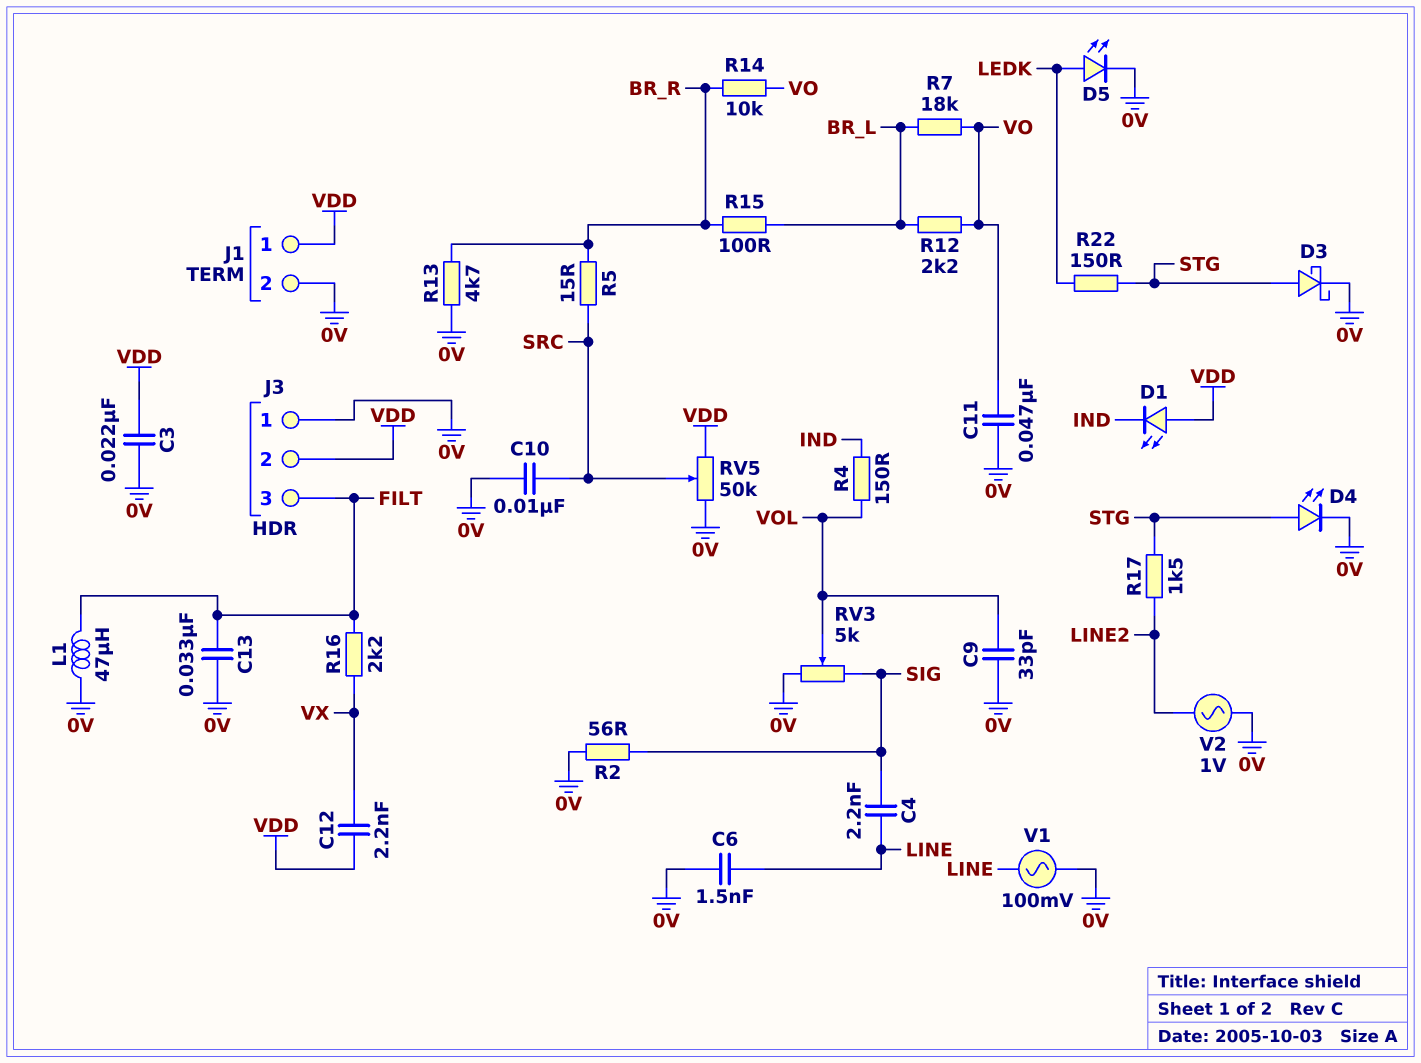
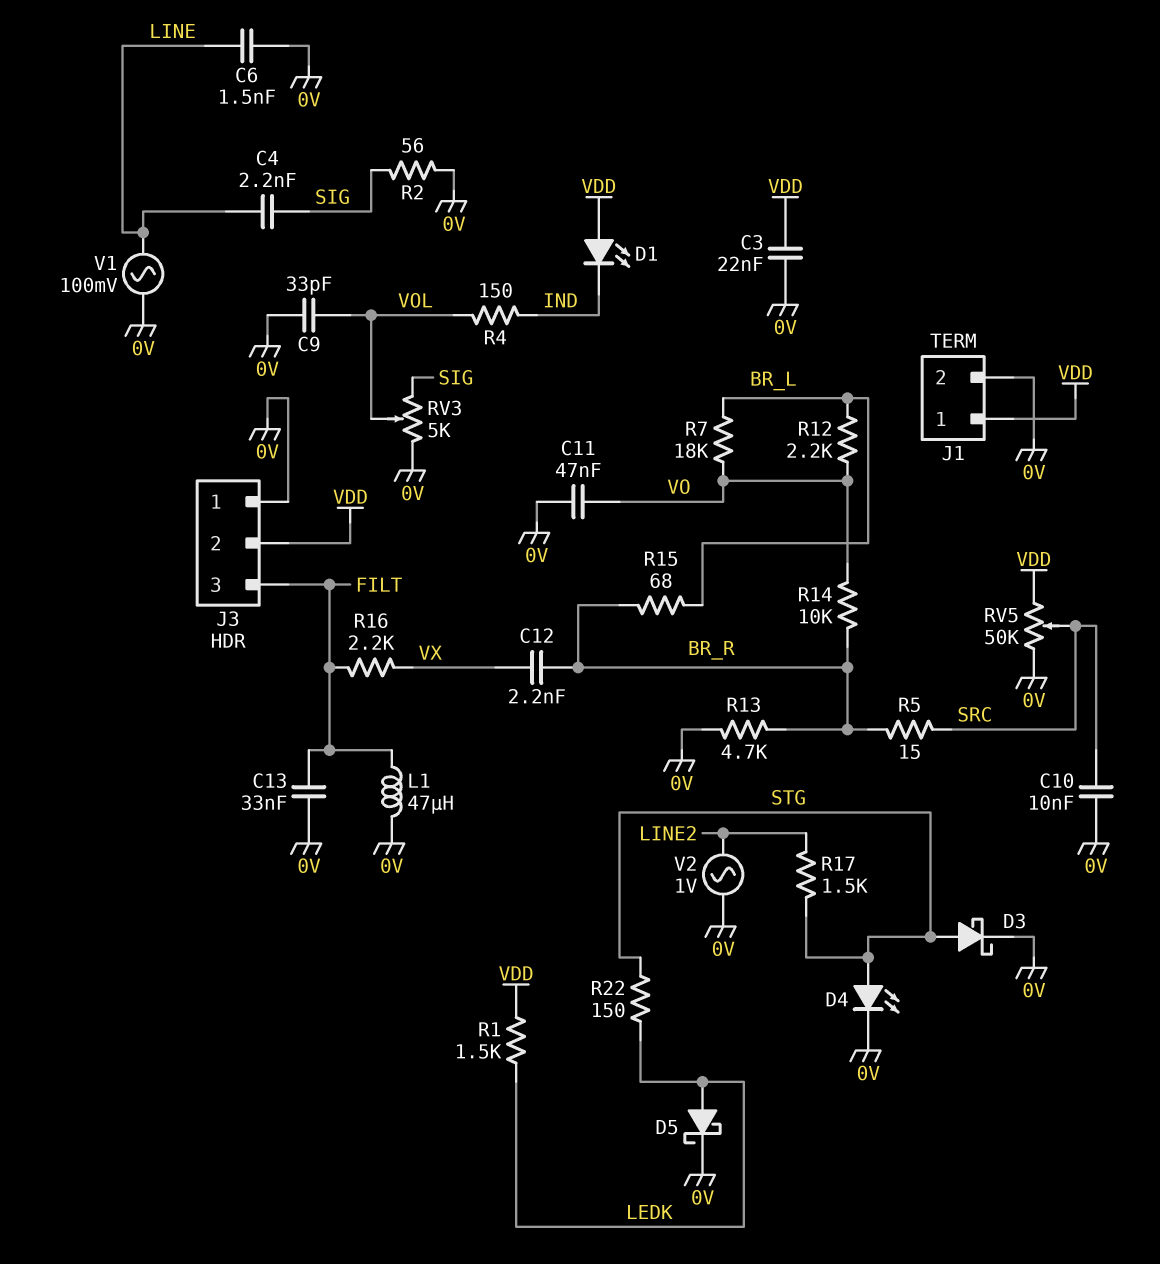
C12: 2.2nF (VDD, VX) -> 2.2nF (BR_R, VX)
D5: LED (A LEDK, K 0V) -> schottky (A LEDK, K 0V)
R1: none -> 1.5k (LEDK, VDD)
R15: 100 (BR_L, BR_R) -> 68 (BR_L, BR_R)

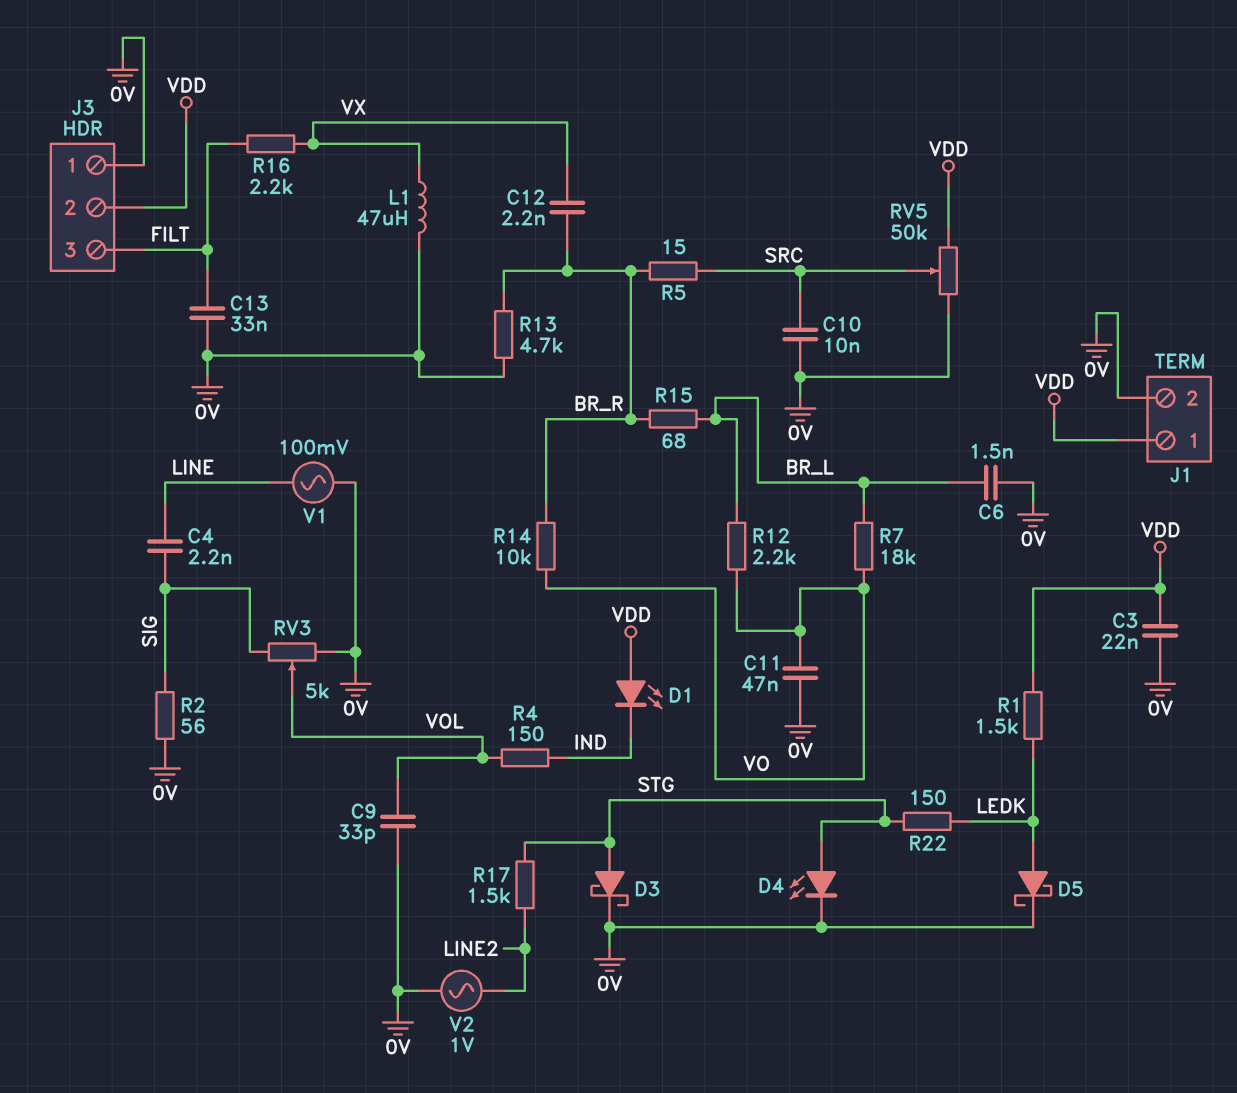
C6: 1.5nF (0V, LINE) -> 1.5nF (0V, BR_L)
L1: 47uH (0V, FILT) -> 47uH (0V, VX)

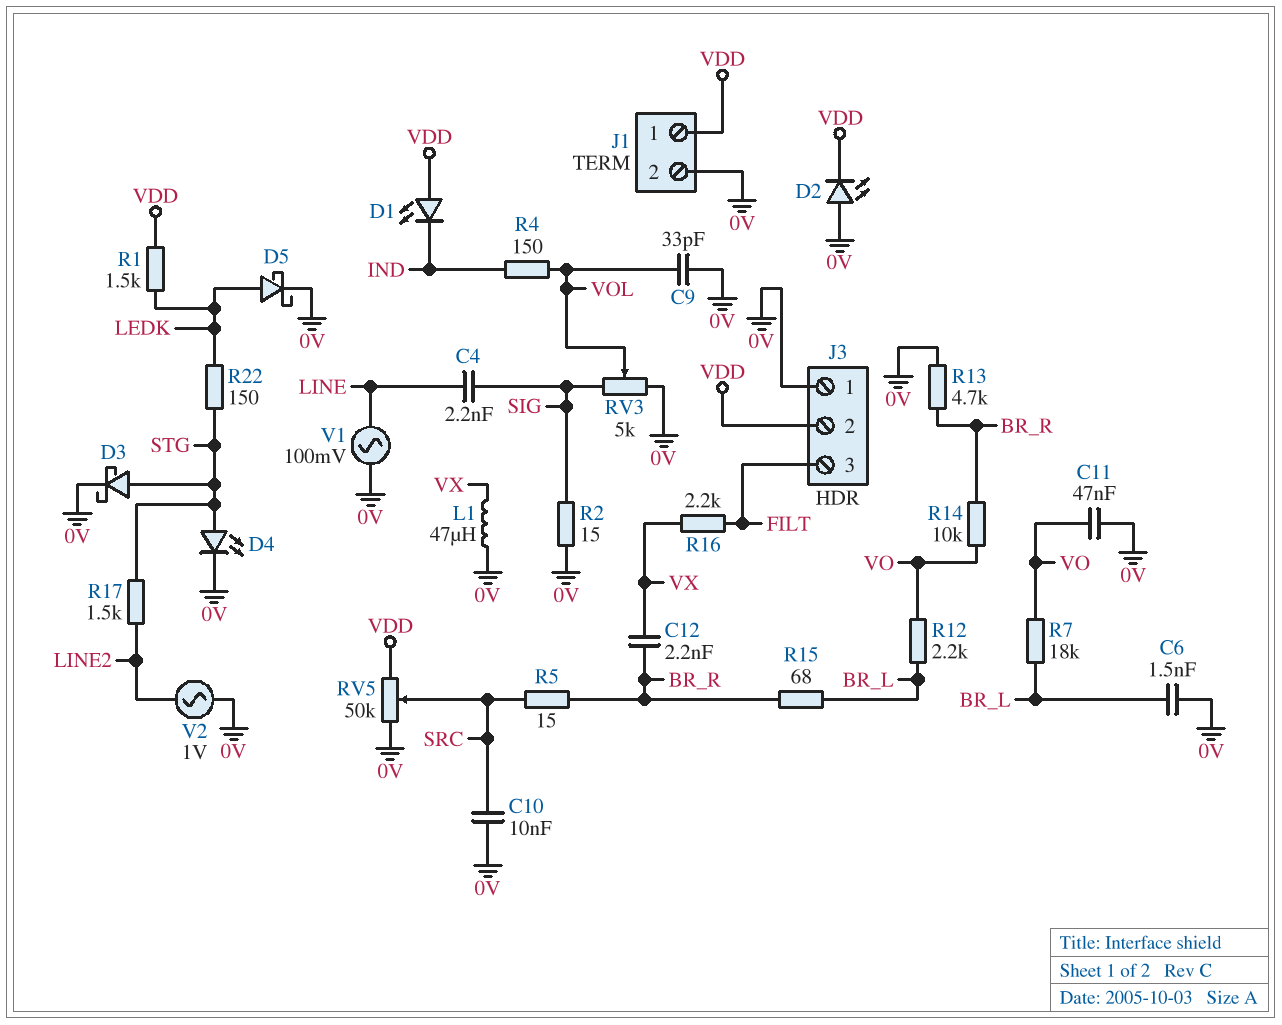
C3: 22nF (0V, VDD) -> none
C13: 33nF (0V, FILT) -> none
D2: none -> LED (A 0V, K VDD)
R2: 56 (0V, SIG) -> 15 (0V, SIG)

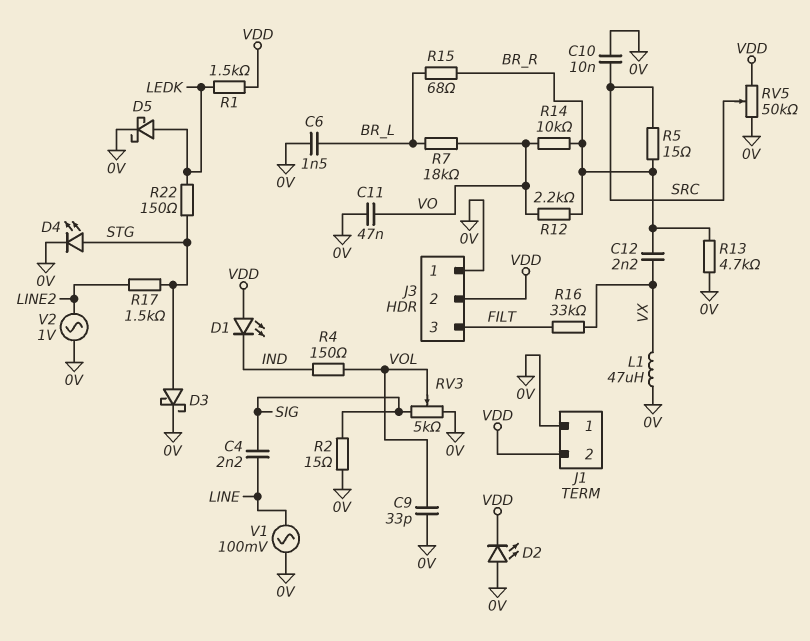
J1 pin 1: VDD -> 0V
J1 pin 2: 0V -> VDD
R12: 2.2k (BR_L, VO) -> 2.2k (BR_R, VO)
R16: 2.2k (FILT, VX) -> 33k (FILT, VX)

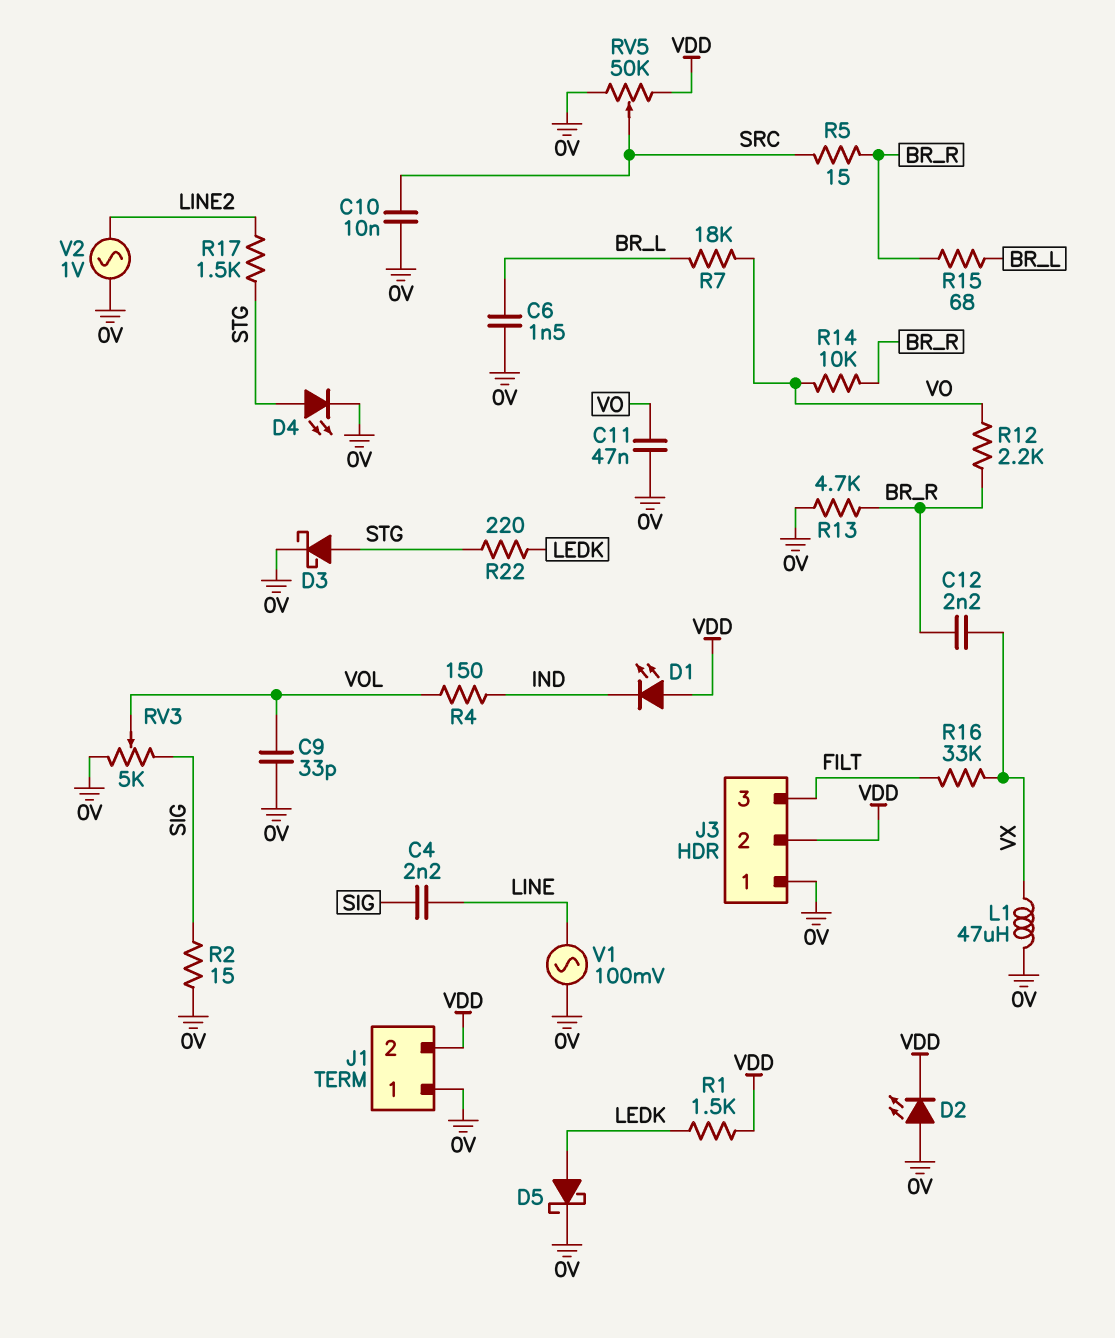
R22: 150 (LEDK, STG) -> 220 (LEDK, STG)

